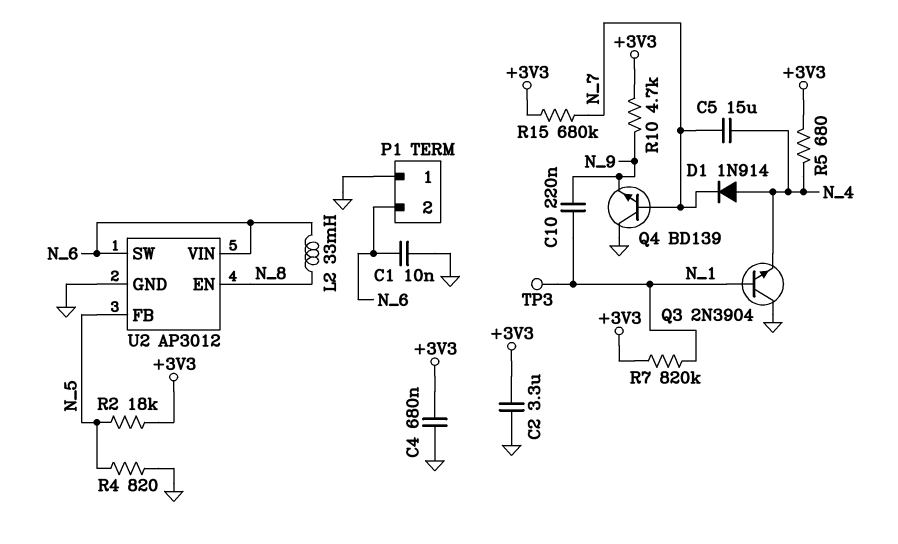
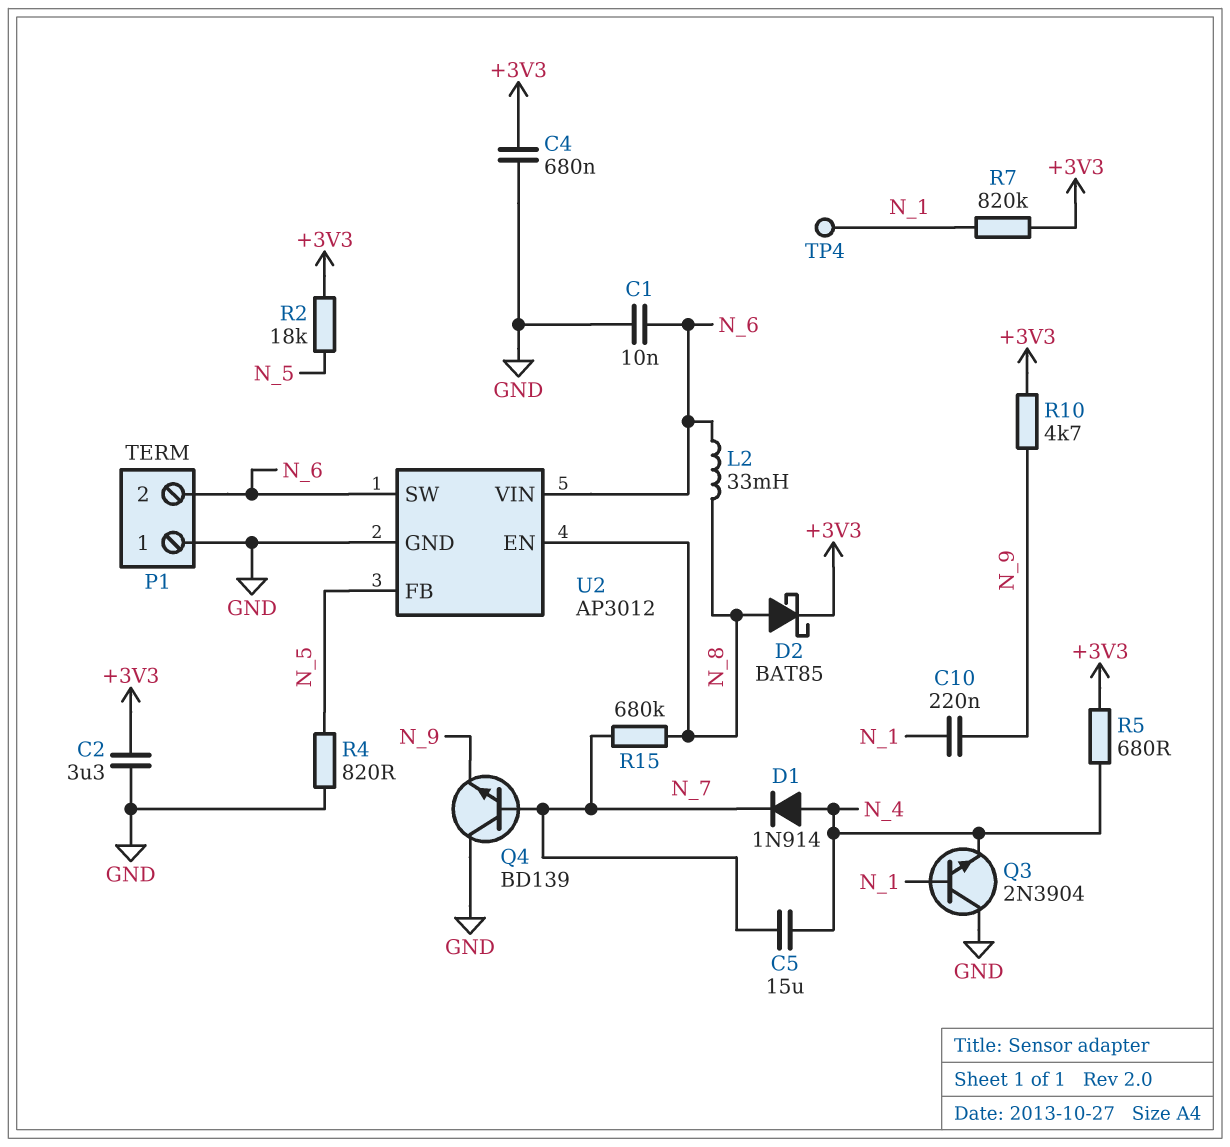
D2: none -> schottky BAT85 (A N_8, K +3V3)
R15: 680k (+3V3, N_7) -> 680k (N_7, N_8)
TP3: test point (N_1) -> none
TP4: none -> test point (N_1)

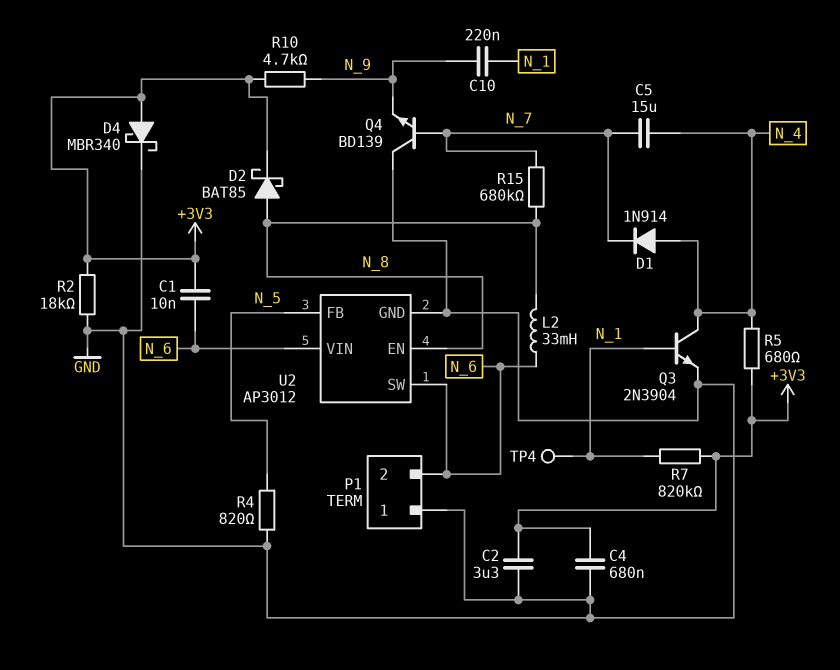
C1: 10nF (GND, N_6) -> 10nF (+3V3, N_6)
D4: none -> schottky MBR340 (A +3V3, K GND)
Q3: NPN 2N3904 (B N_1, C GND, E N_4) -> NPN 2N3904 (B N_1, C N_4, E GND)
R2: 18k (+3V3, N_5) -> 18k (+3V3, GND)

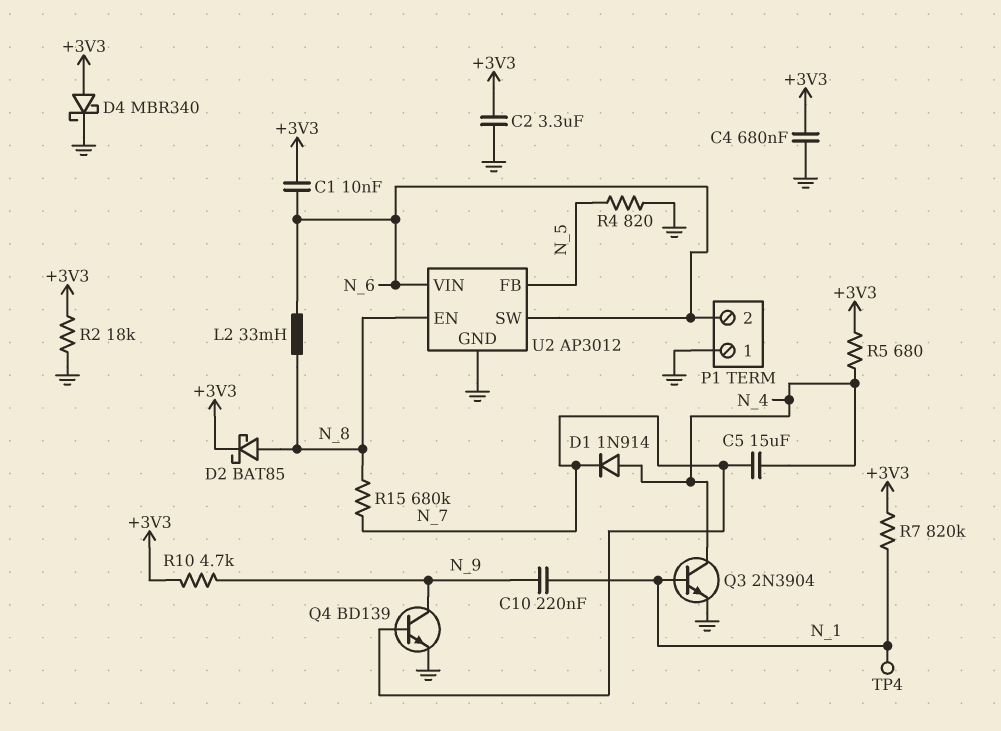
Q4: NPN BD139 (B N_7, C GND, E N_9) -> NPN BD139 (B N_7, C N_9, E GND)

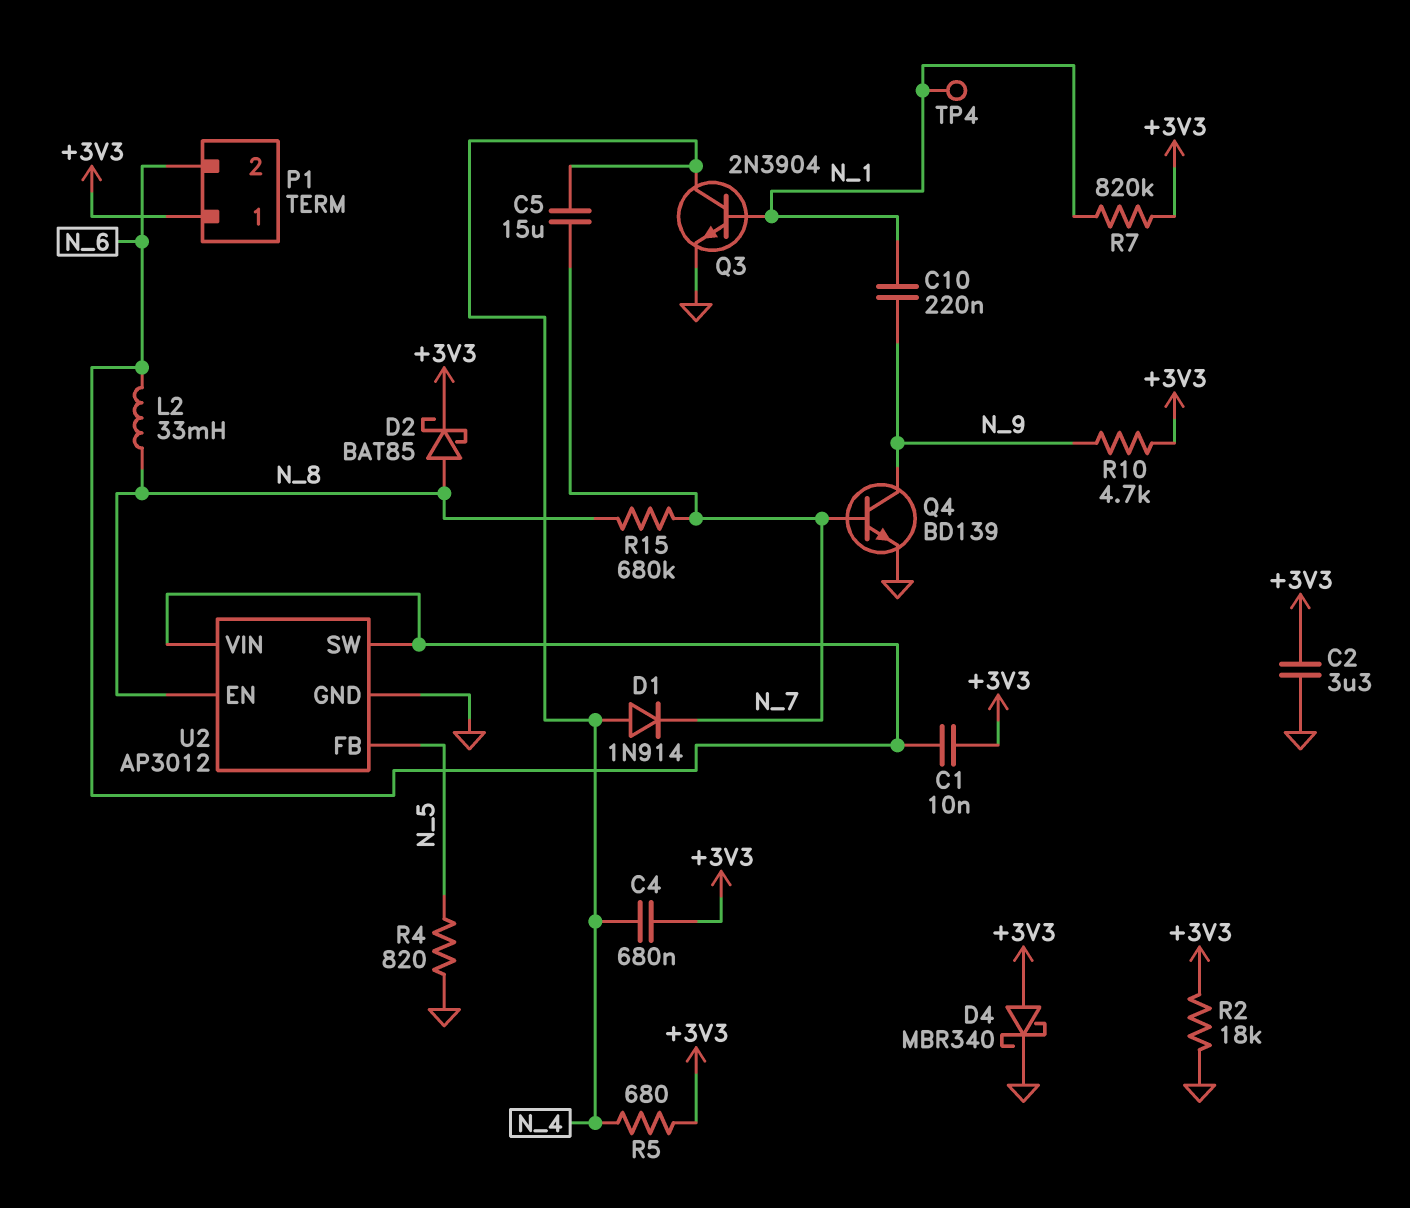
C4: 680nF (+3V3, GND) -> 680nF (+3V3, N_4)
P1 pin 1: GND -> +3V3

